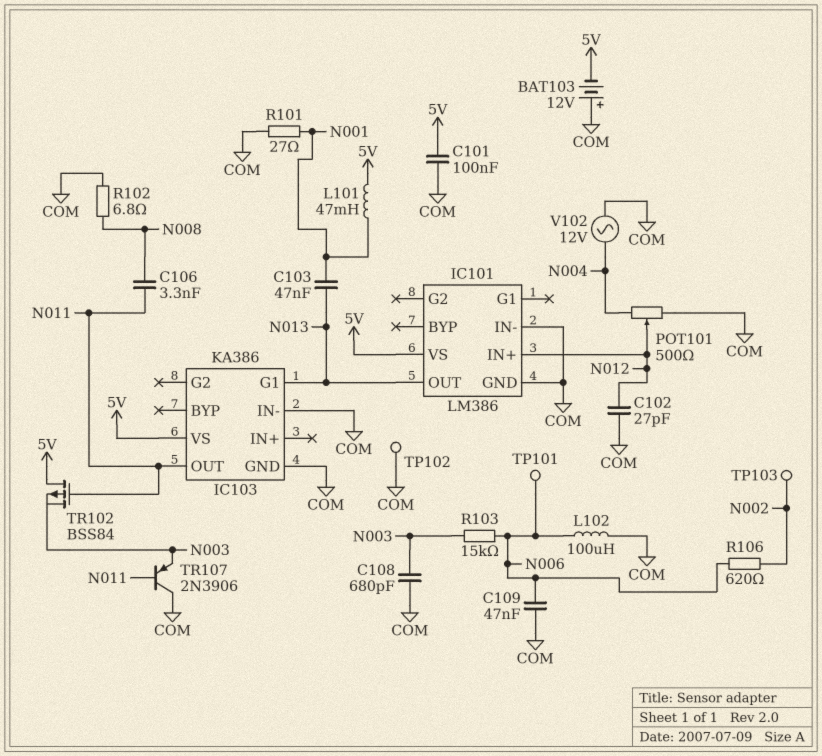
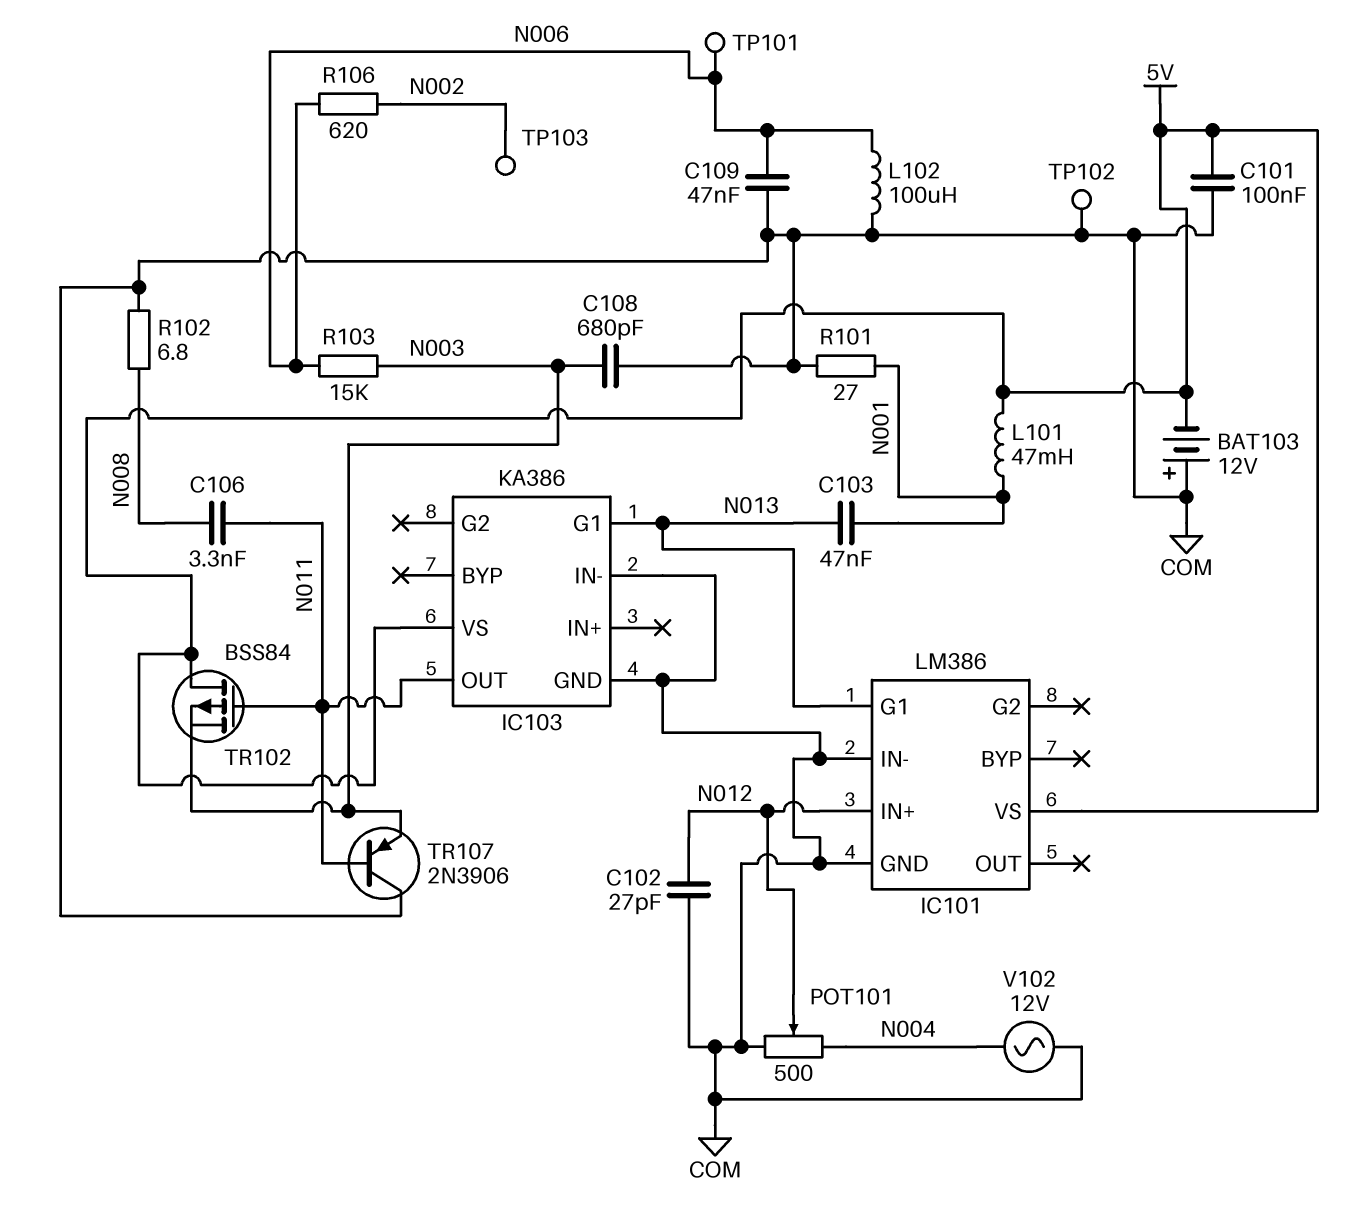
IC101 pin G1: none -> N013
IC101 pin OUT: N013 -> none

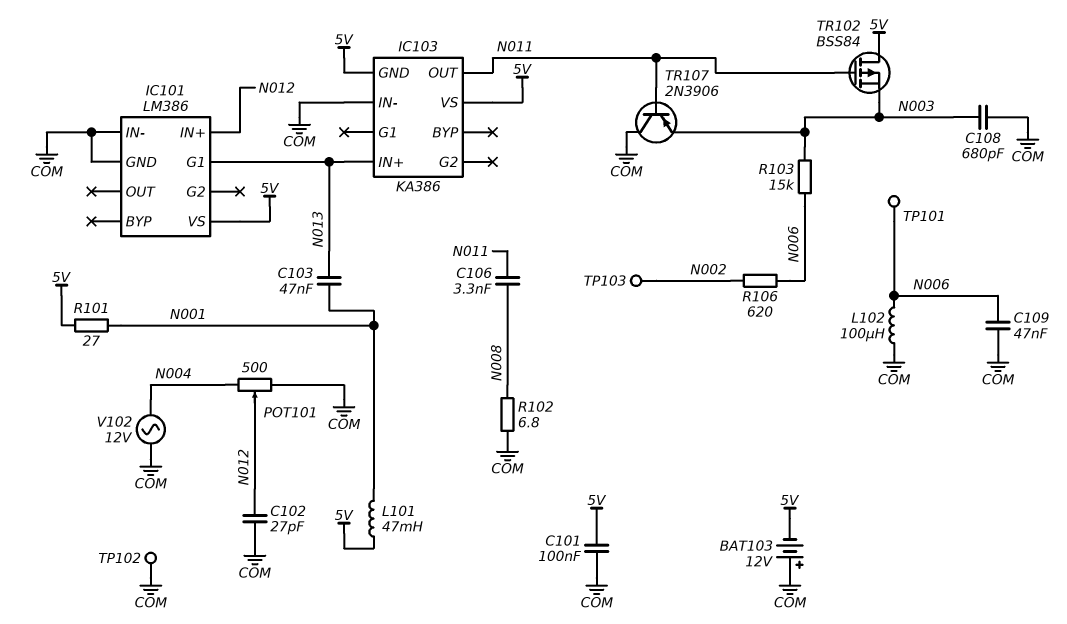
IC103 pin G1: N013 -> none
IC103 pin GND: COM -> 5V
IC103 pin IN+: none -> N013
R101: 27 (COM, N001) -> 27 (5V, N001)

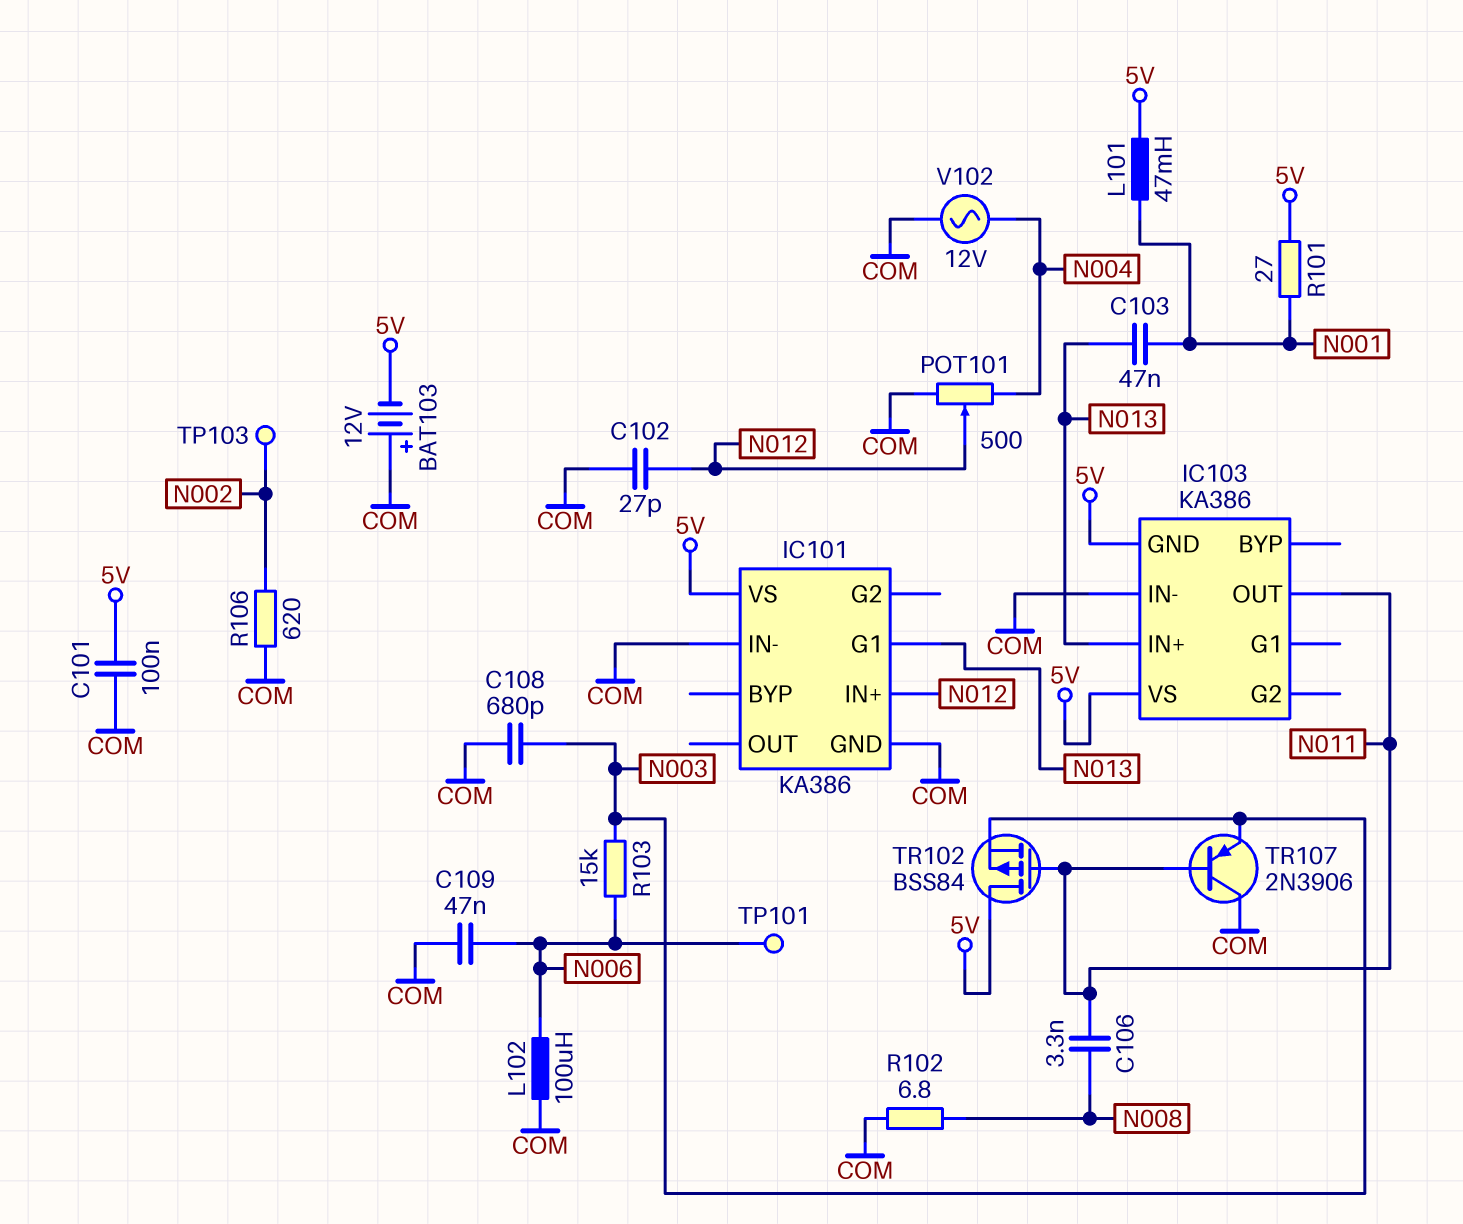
IC101: LM386 -> KA386
R106: 620 (N002, N006) -> 620 (COM, N002)
TP102: test point (COM) -> none

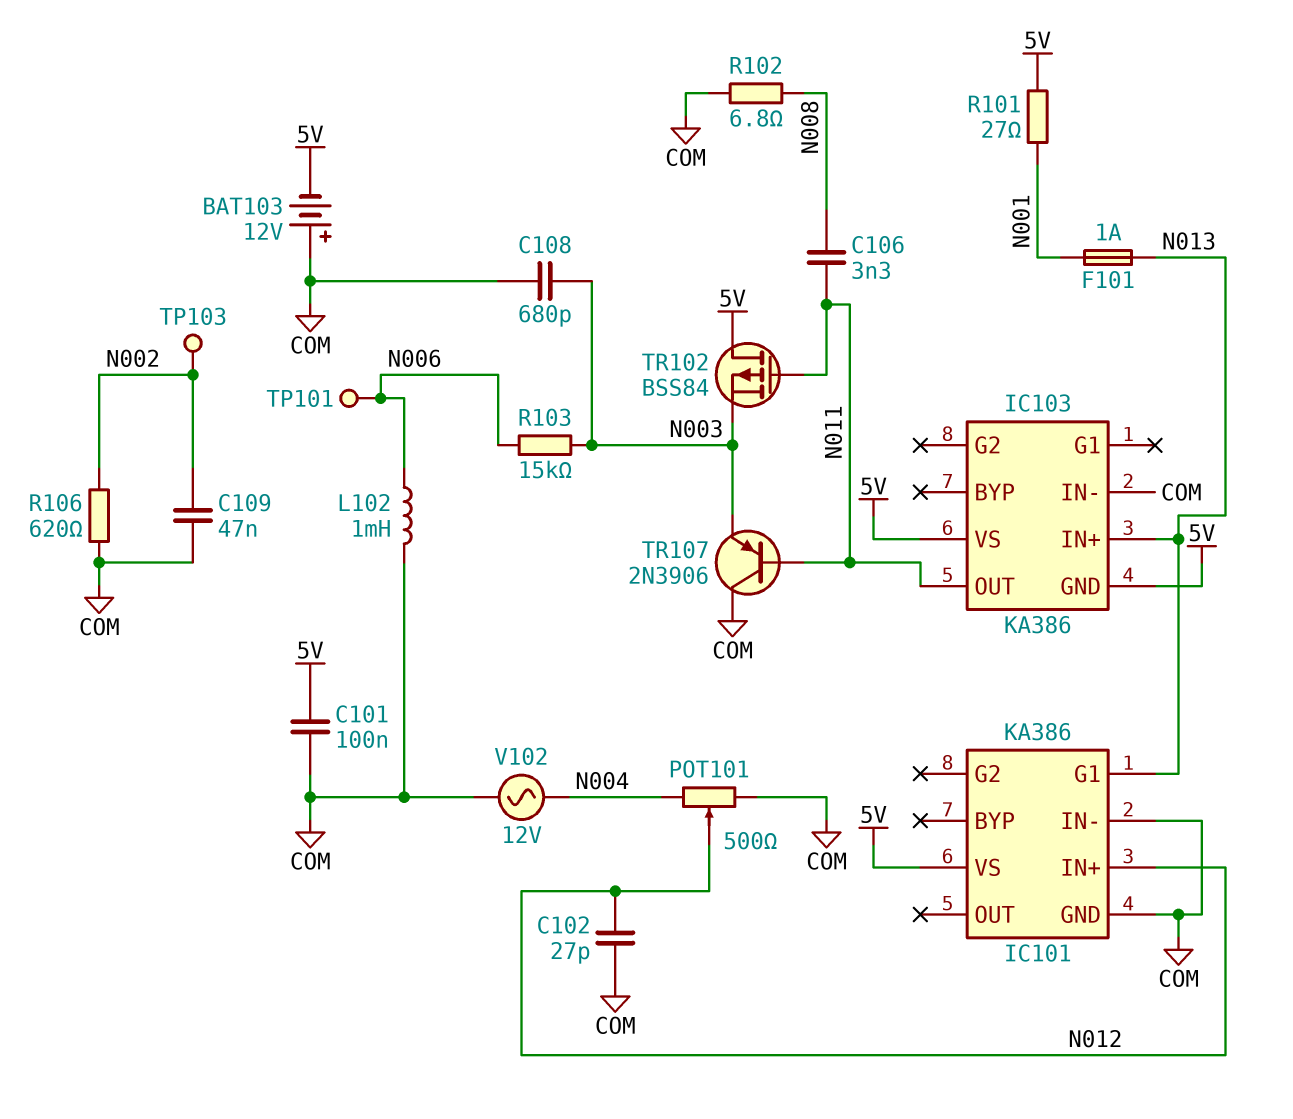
C103: 47nF (N001, N013) -> none
C109: 47nF (COM, N006) -> 47nF (COM, N002)
F101: none -> 1A (N001, N013)
L101: 47mH (5V, N001) -> none
L102: 100uH (COM, N006) -> 1mH (COM, N006)

